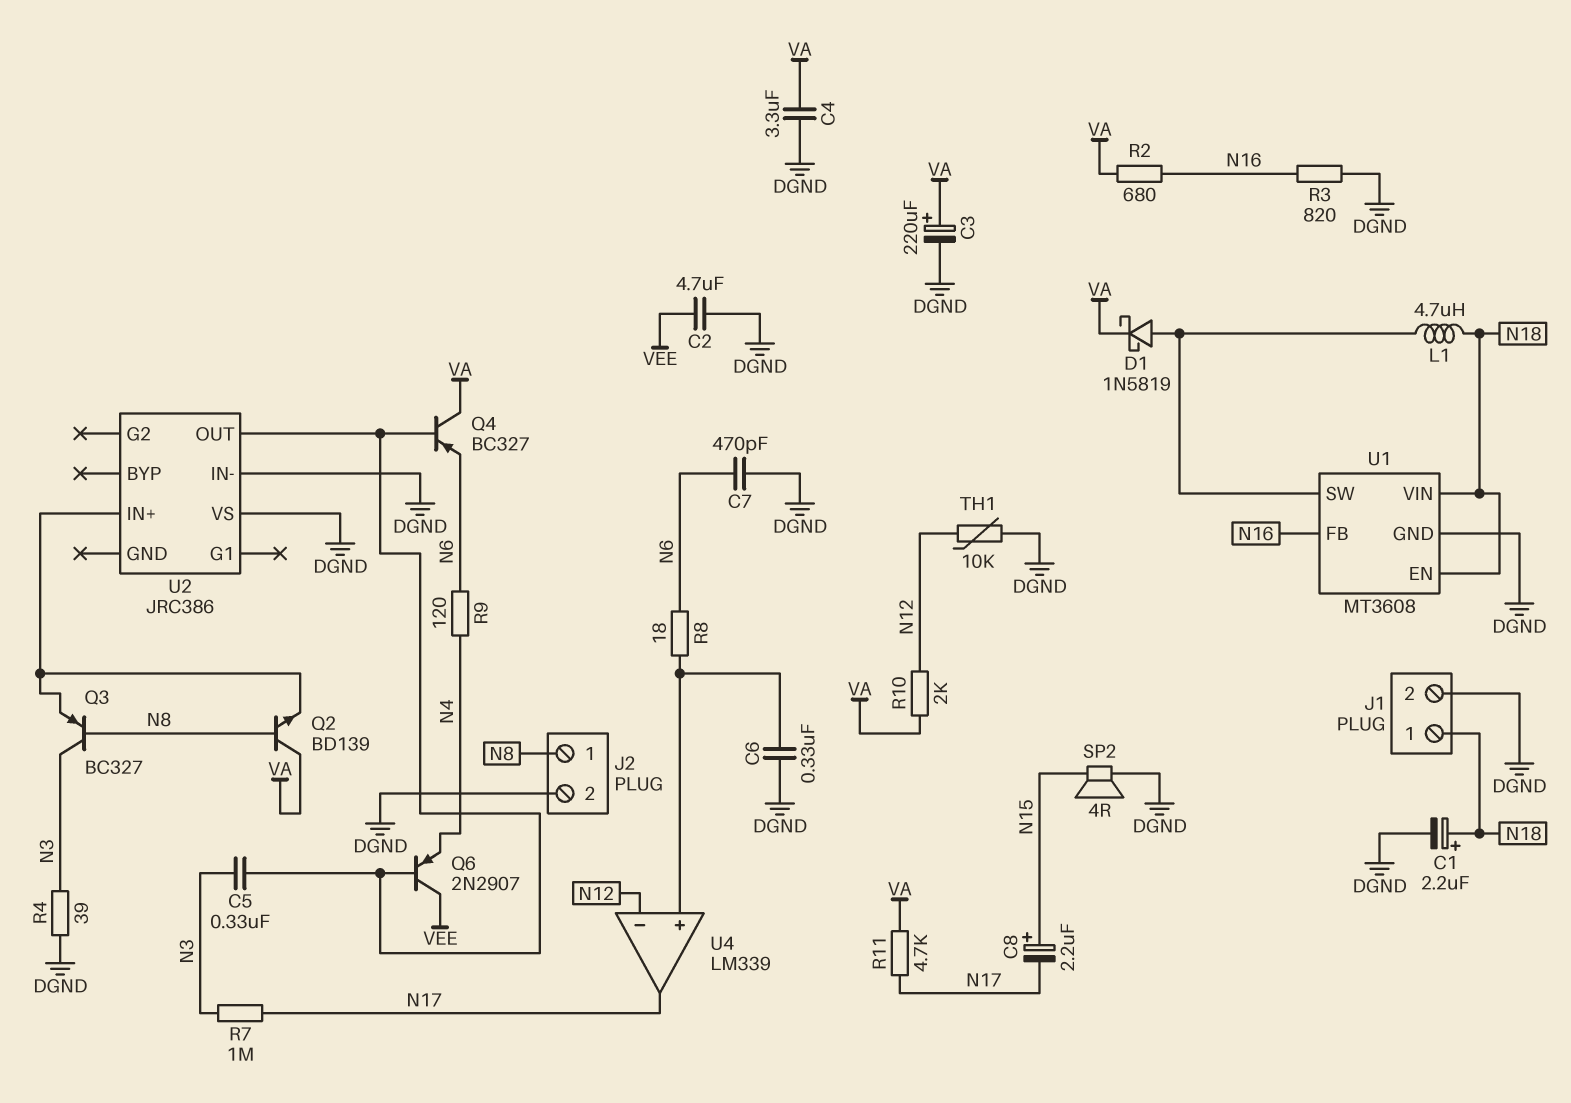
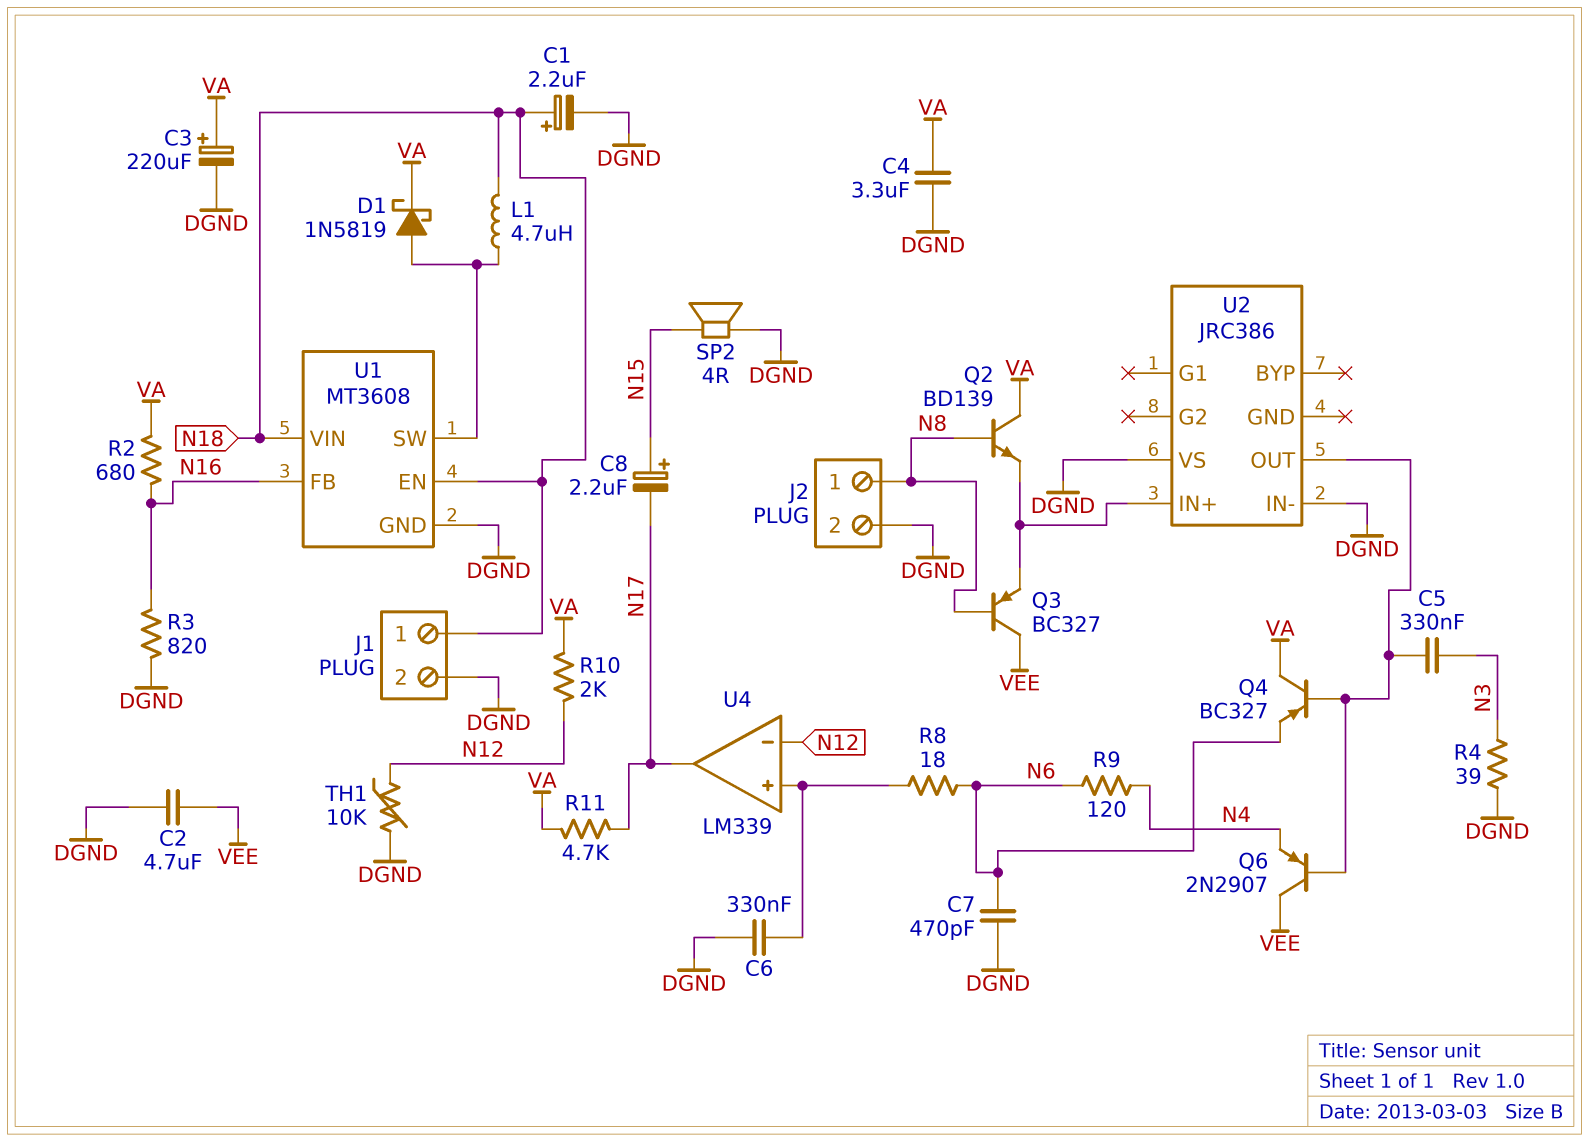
Q3: PNP BC327 (B N8, C N3, E U2/IN+) -> PNP BC327 (B N8, C VEE, E U2/IN+)
R7: 1M (N3, N17) -> none

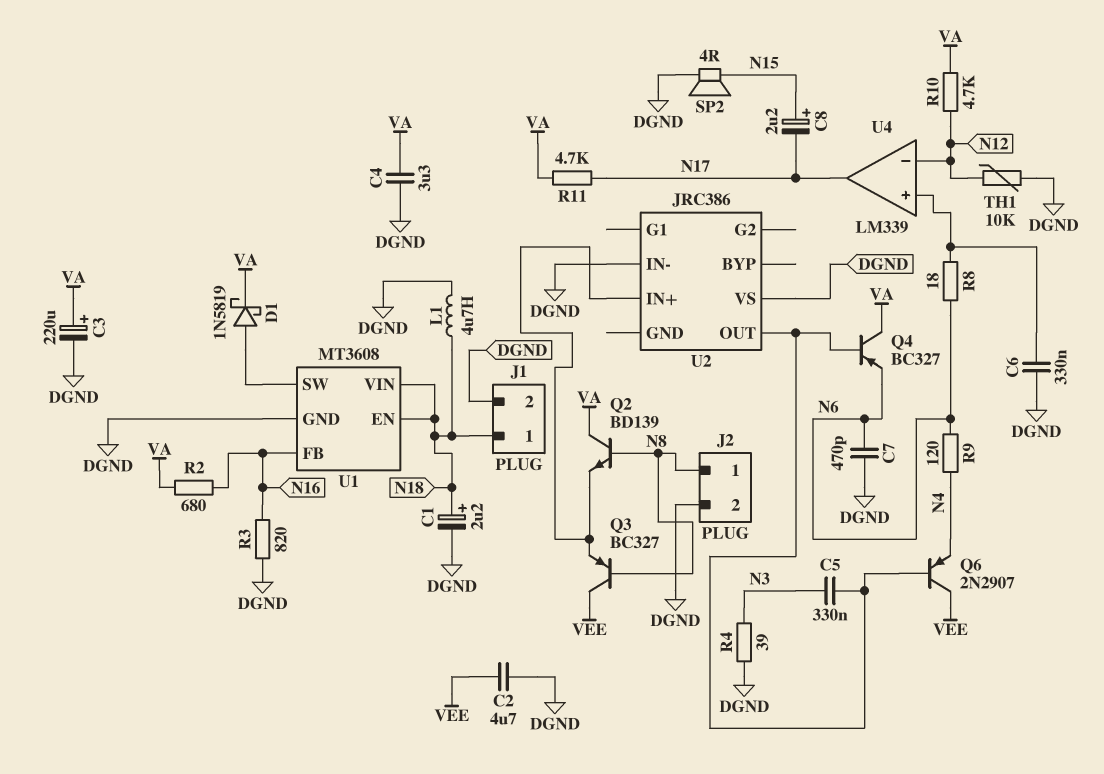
L1: 4.7uH (N18, U1/SW) -> 4.7uH (DGND, N18)
R10: 2k (N12, VA) -> 4.7k (N12, VA)

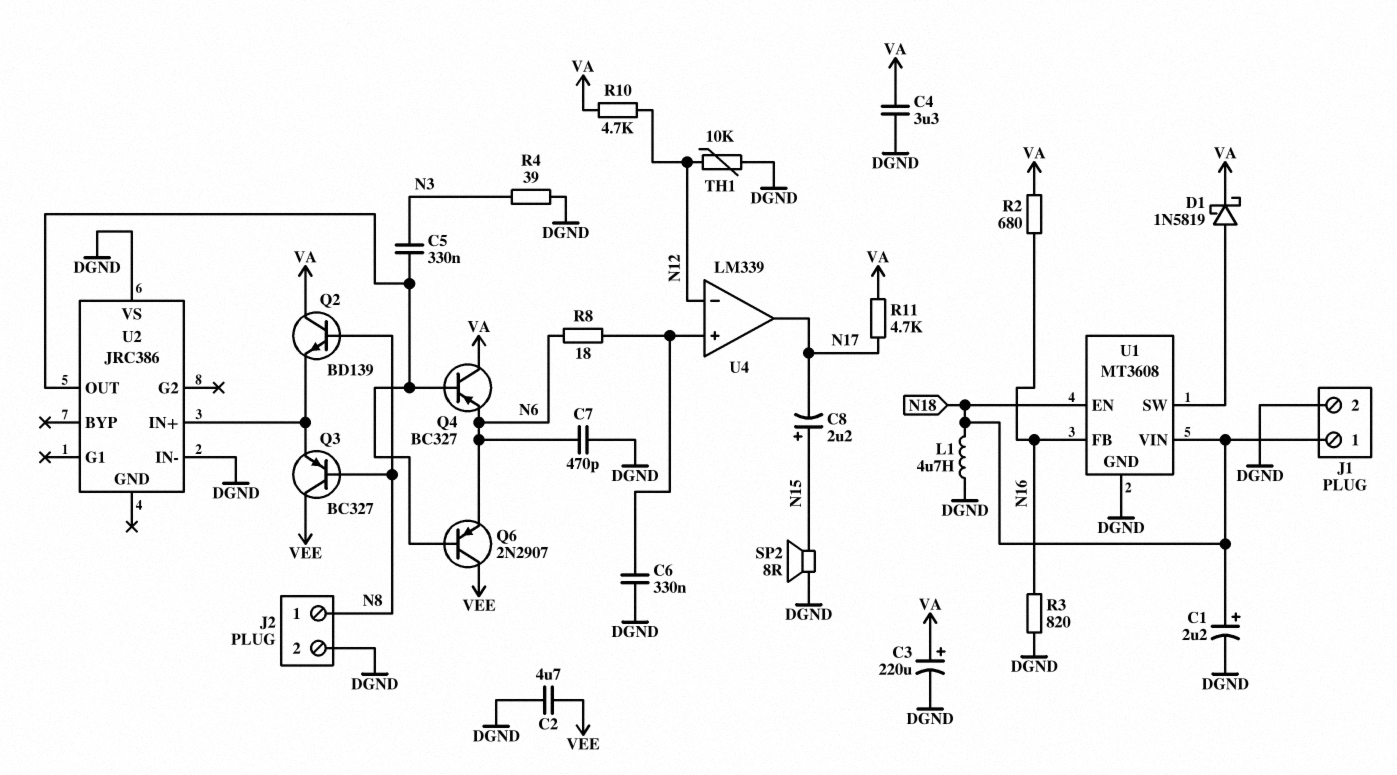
Q6: PNP 2N2907 (B U2/OUT, C VEE, E N4) -> PNP 2N2907 (B U2/OUT, C VEE, E N6)
R9: 120 (N4, N6) -> none
SP2: speaker 4R (DGND, N15) -> speaker 8R (DGND, N15)

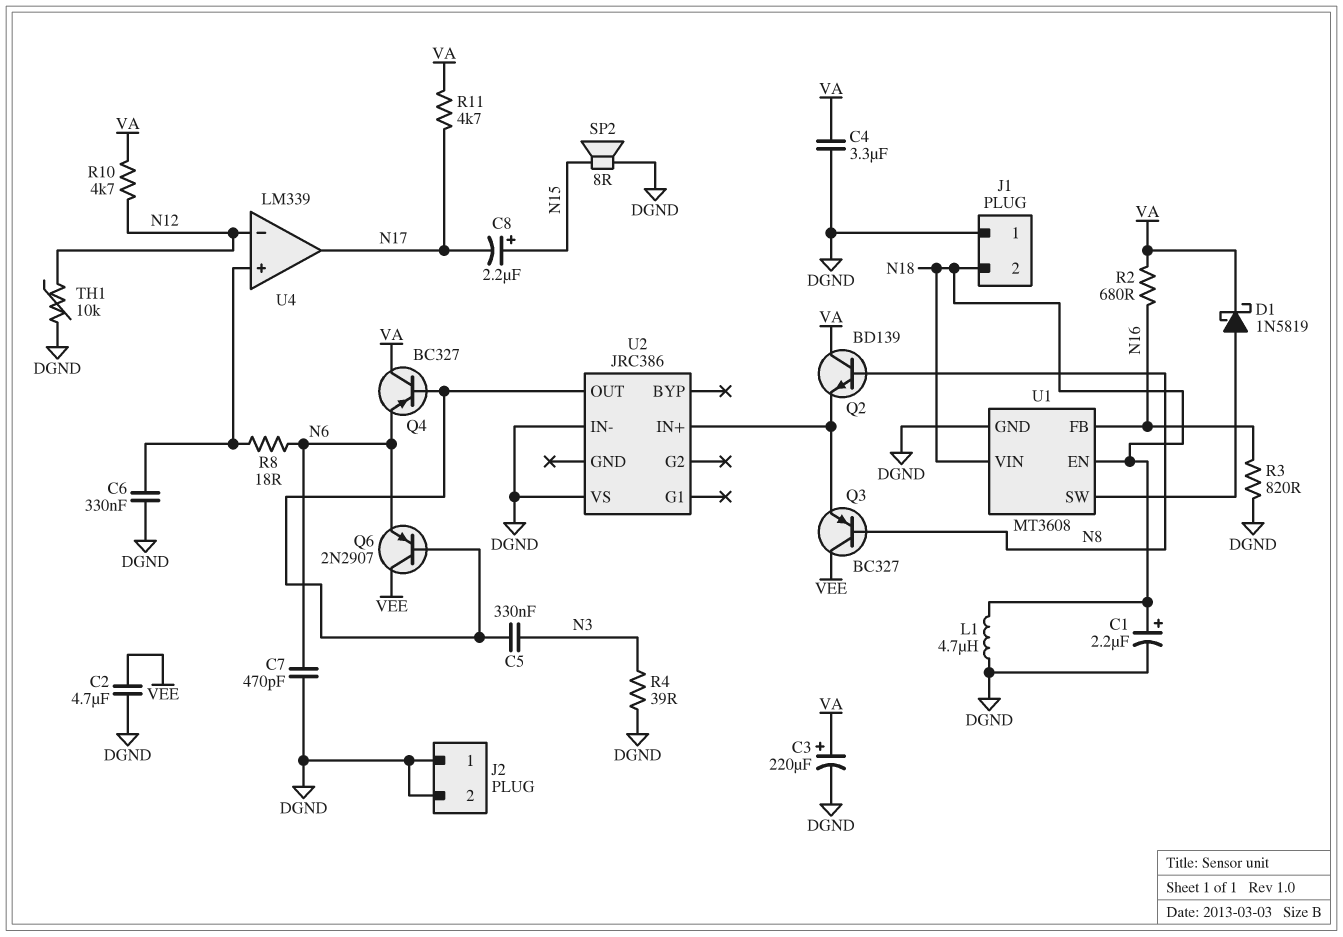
J1 pin 1: N18 -> DGND
J1 pin 2: DGND -> N18
J2 pin 1: N8 -> DGND

